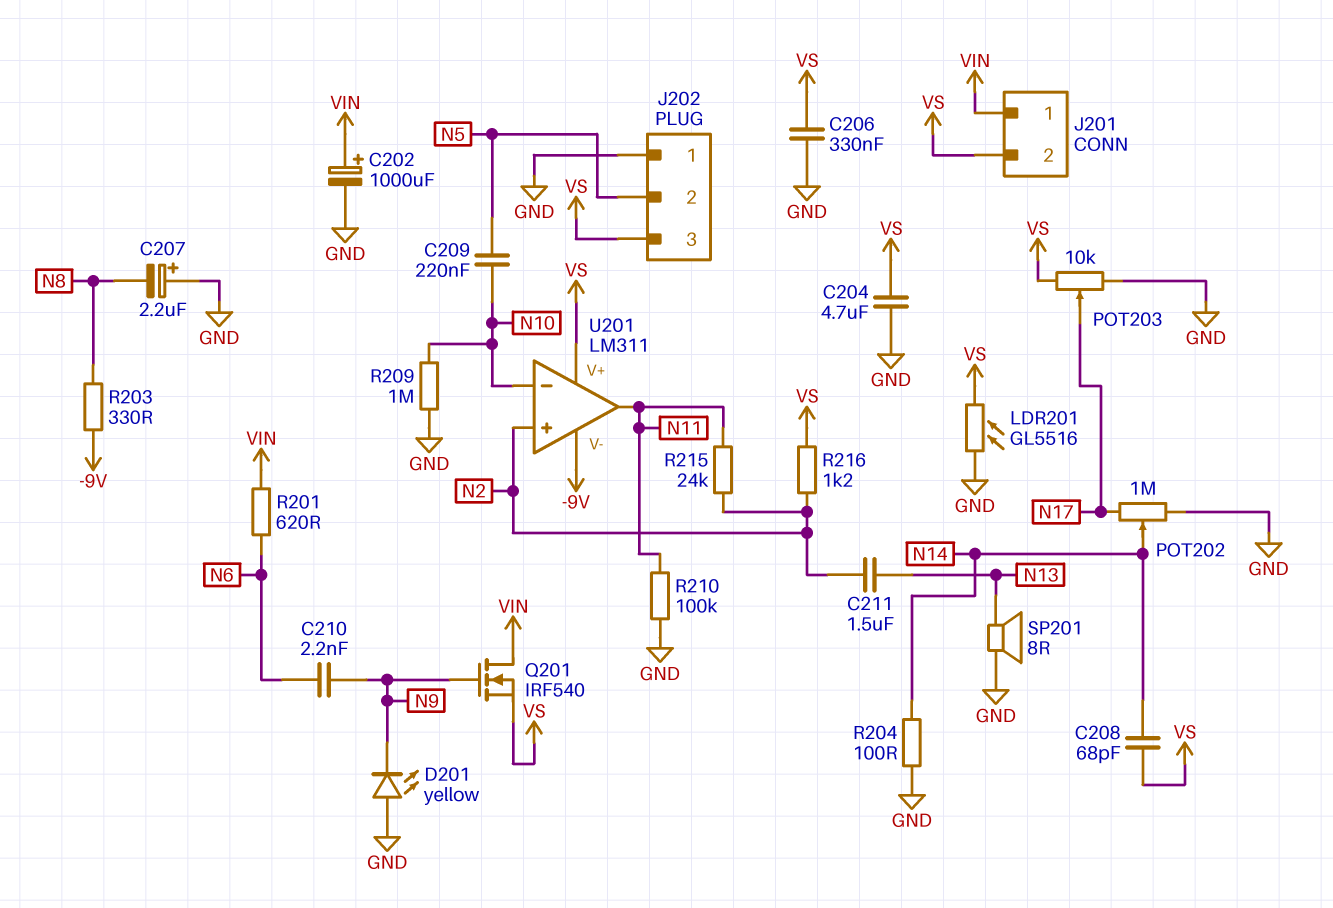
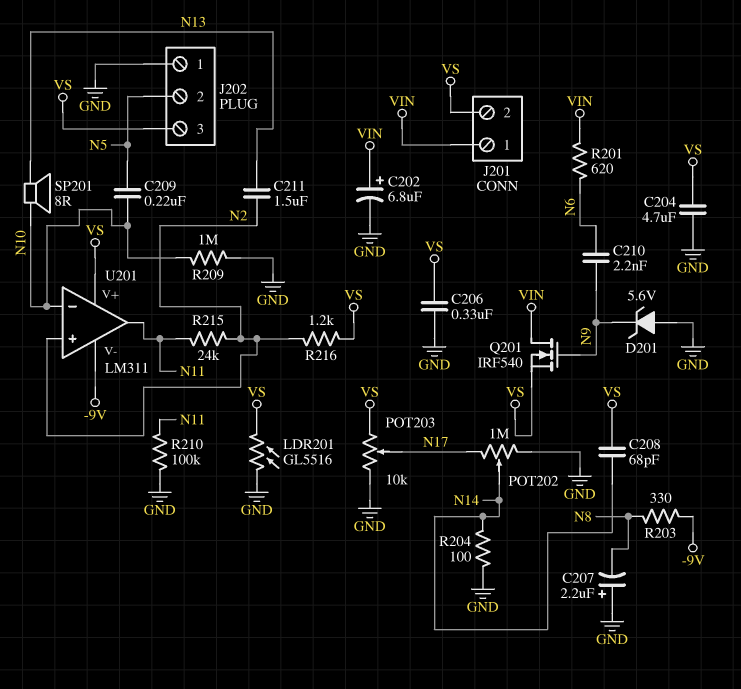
C202: 1000uF (plus VIN, minus GND) -> 6.8uF (plus VIN, minus GND)
D201: LED yellow (A GND, K N9) -> zener 5.6V (A GND, K N9)
SP201: speaker 8R (GND, N13) -> speaker 8R (N10, N13)

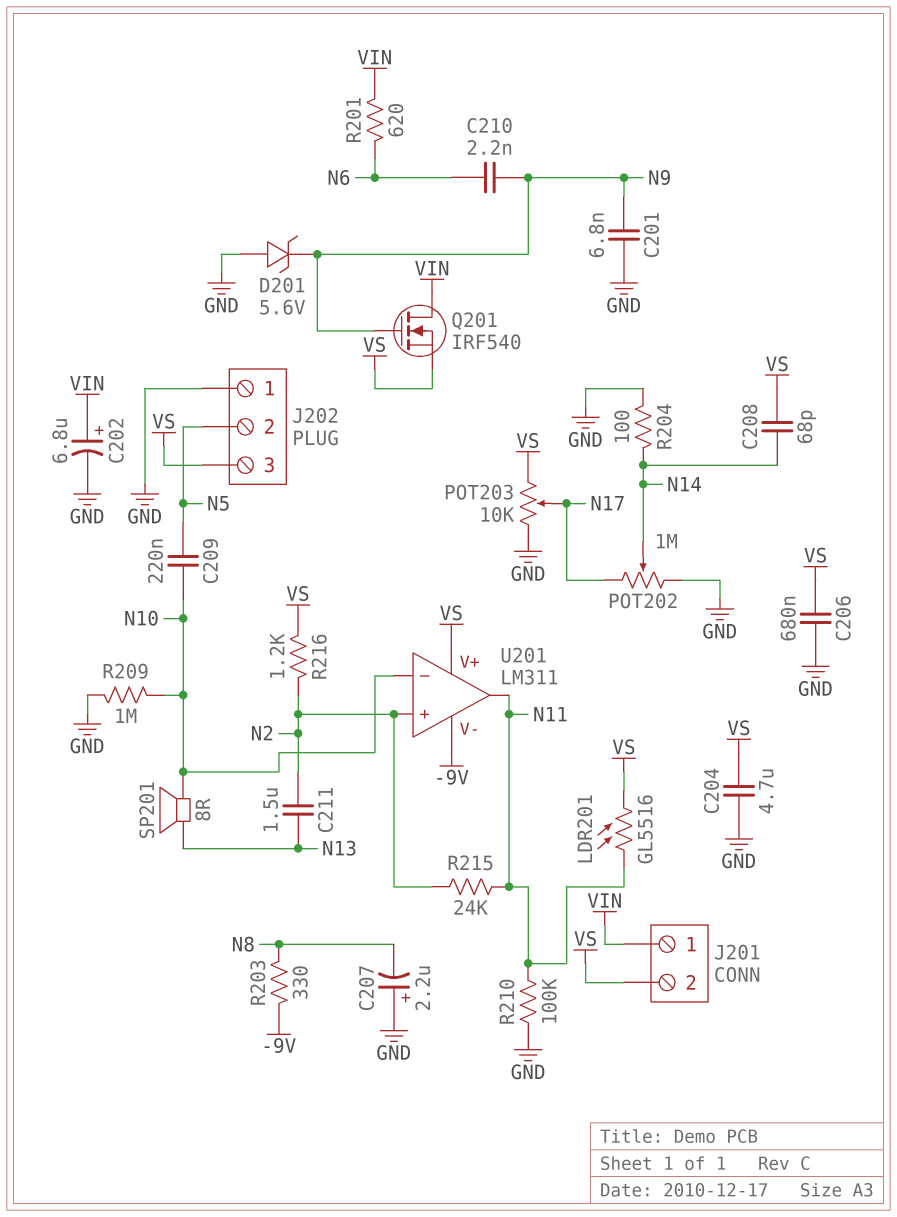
C201: none -> 6.8nF (GND, N9)
C206: 330nF (GND, VS) -> 680nF (GND, VS)
LDR201: GL5516 (GND, VS) -> GL5516 (N11, VS)

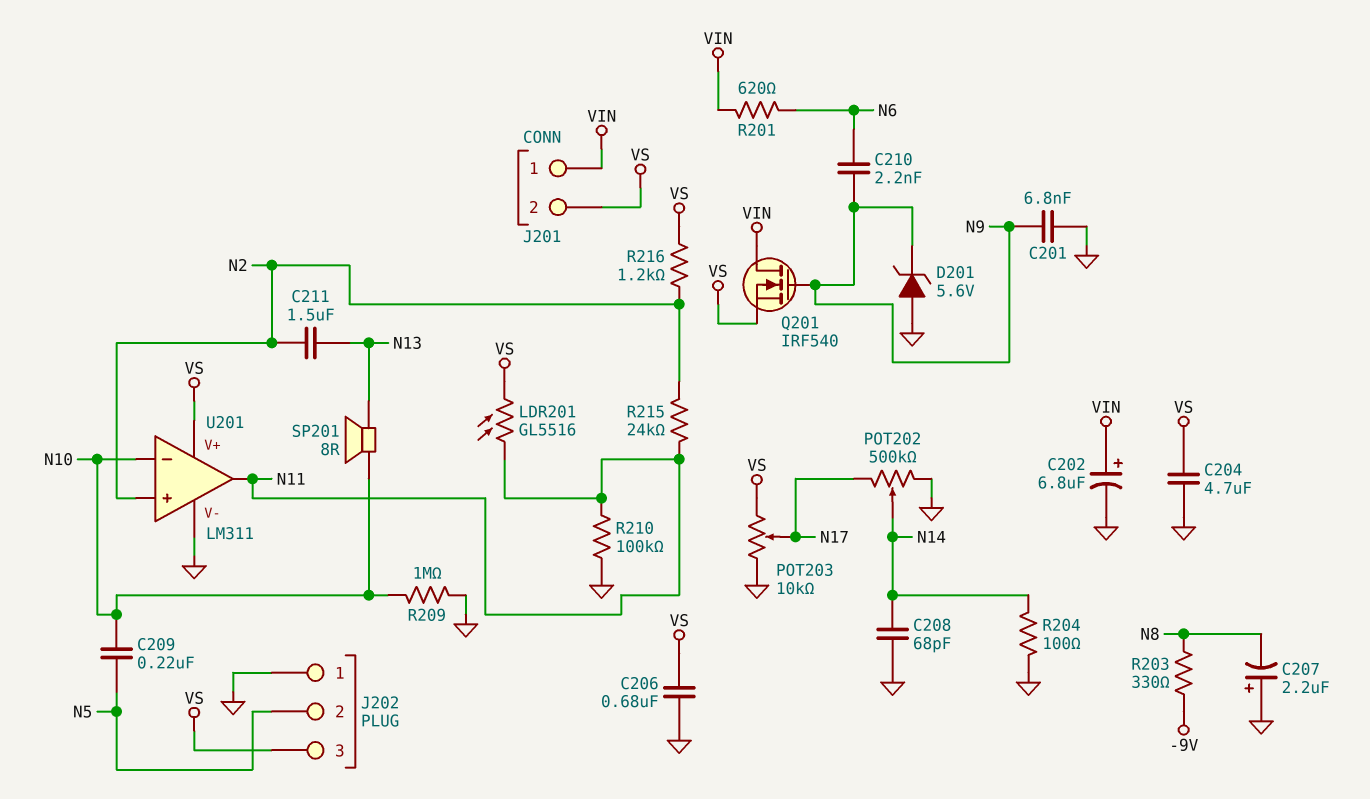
C208: 68pF (N14, VS) -> 68pF (GND, N14)
POT202: 1M (GND, N17, wiper N14) -> 500k (GND, N17, wiper N14)
U201 pin V-: -9V -> GND

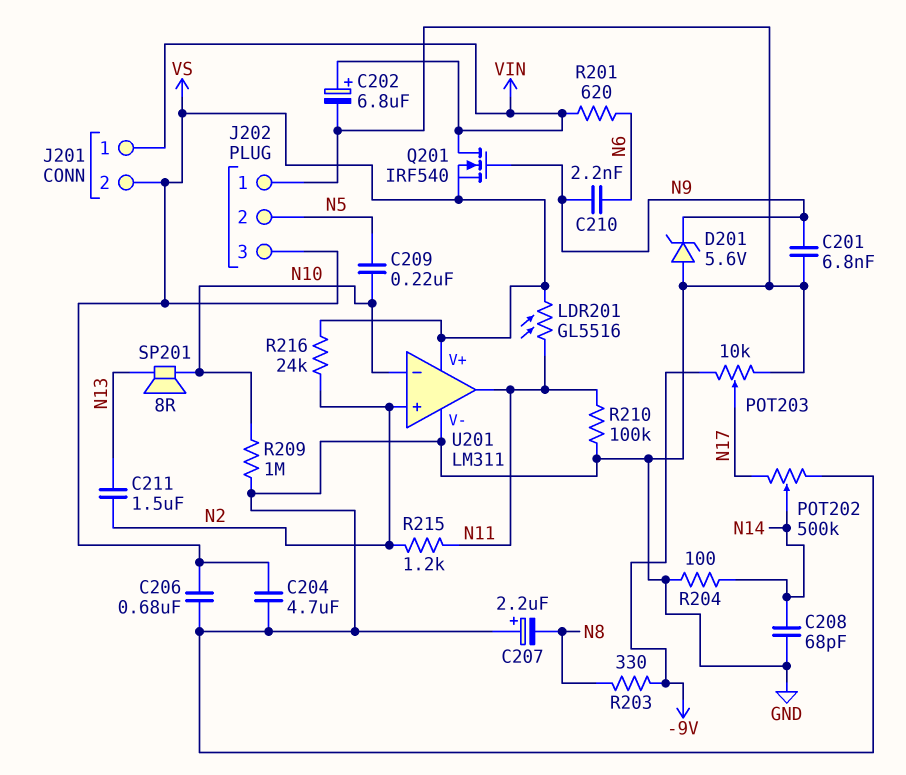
POT203: 10k (GND, VS, wiper N17) -> 10k (-9V, GND, wiper N17)
R215: 24k (N2, N11) -> 1.2k (N2, N11)
R216: 1.2k (N2, VS) -> 24k (N2, VS)

